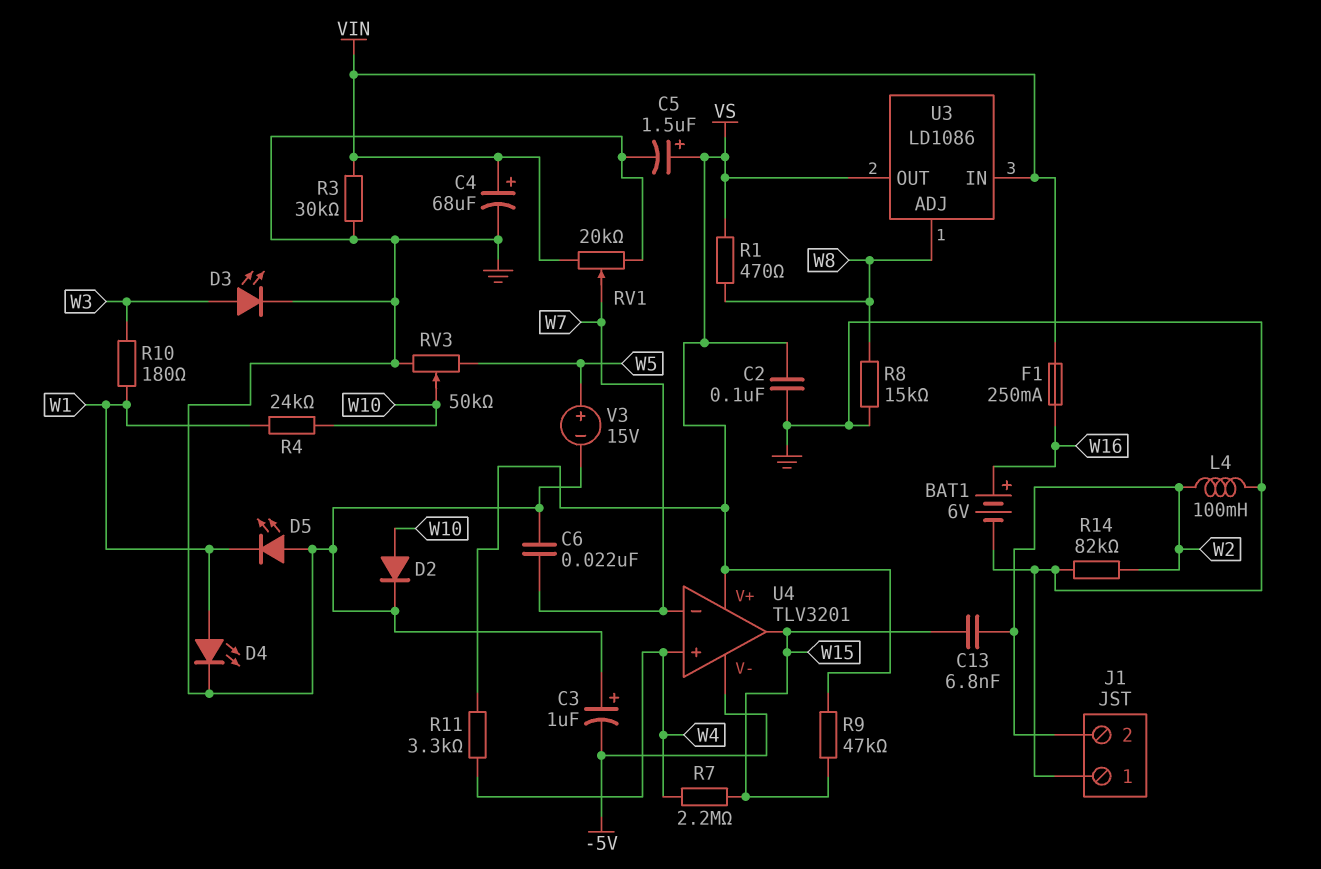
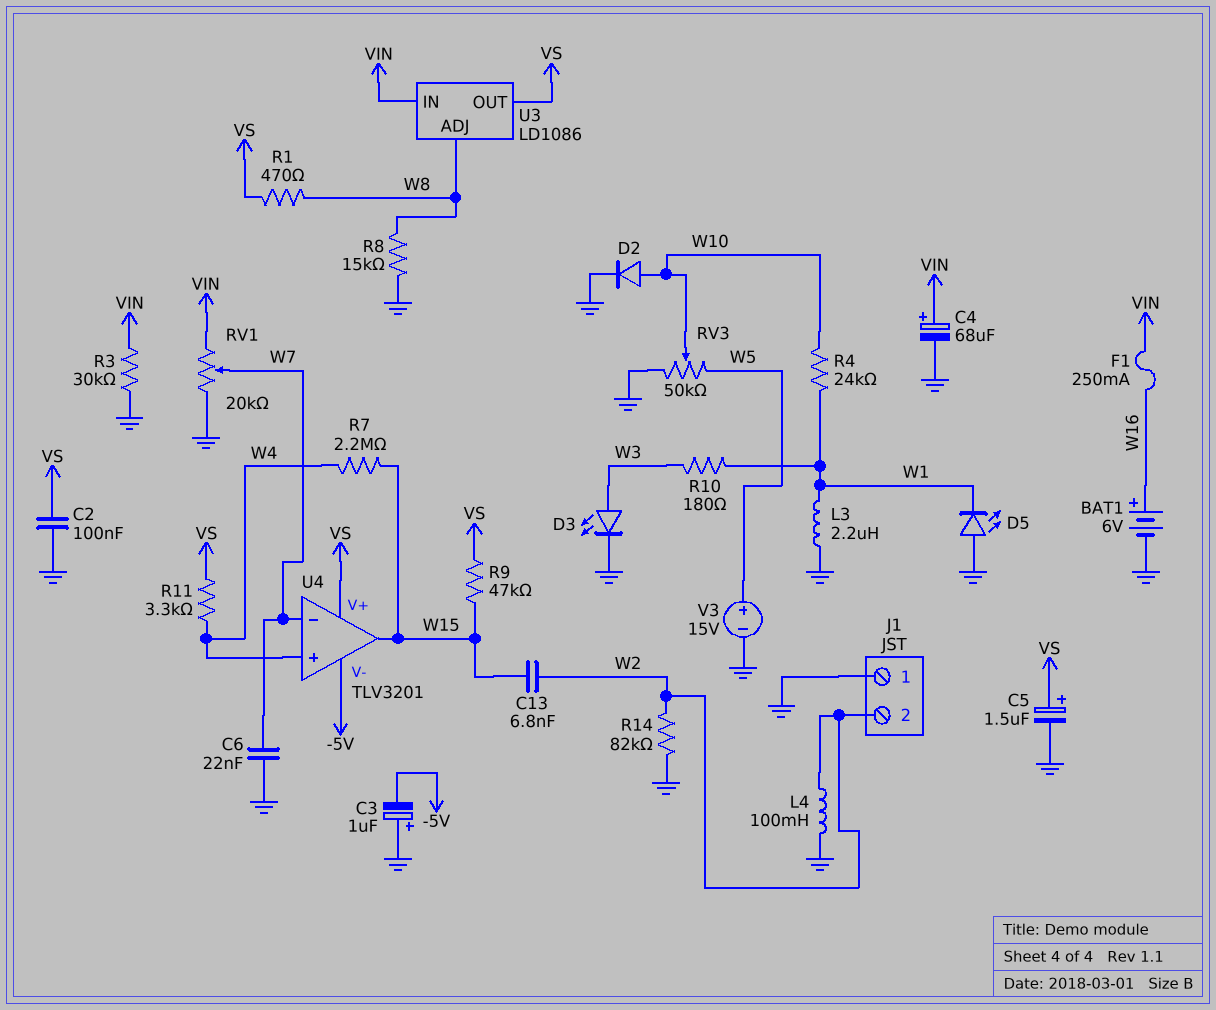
D4: LED (A W1, K GND) -> none
L3: none -> 2.2uH (GND, W1)

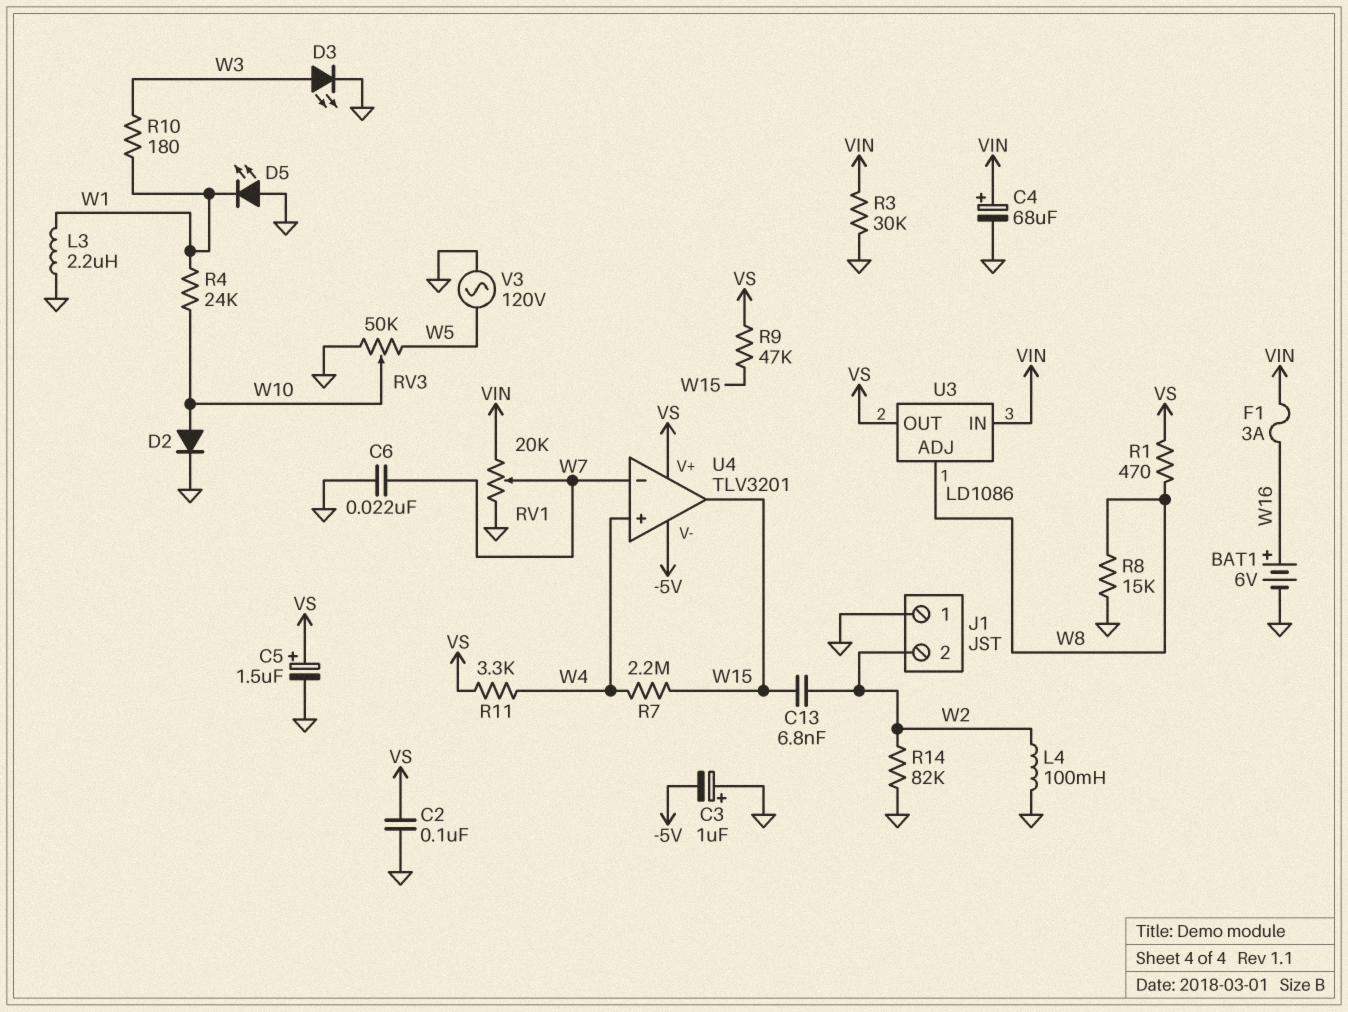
F1: 250mA (VIN, W16) -> 3A (VIN, W16)
V3: 15V (plus W5, minus GND) -> AC 120V (GND, W5)

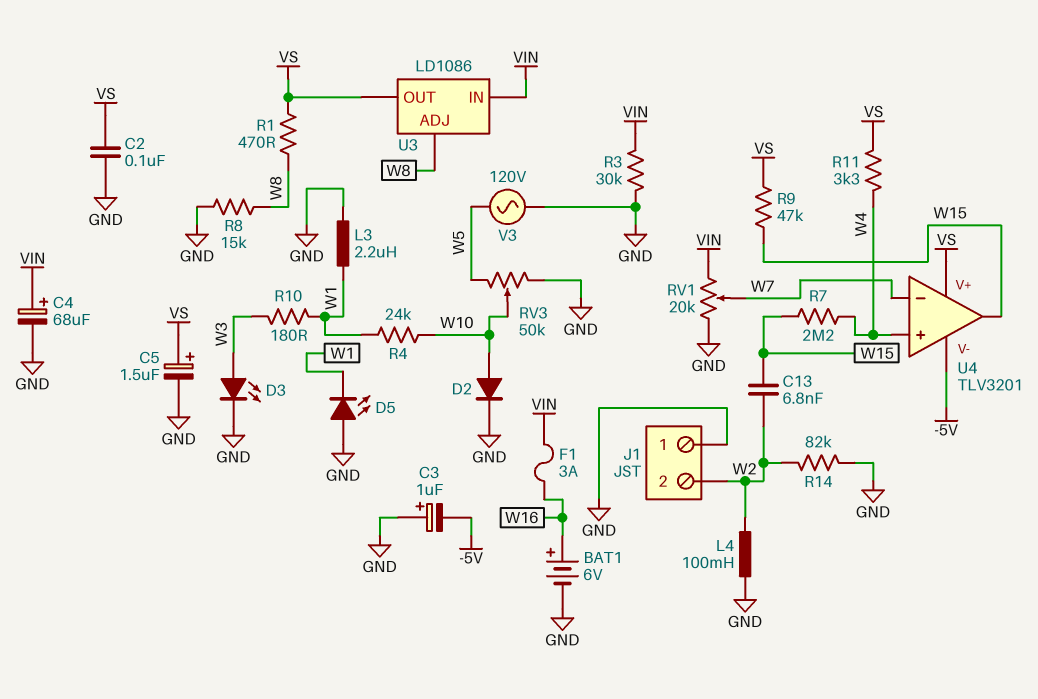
C6: 22nF (GND, W7) -> none

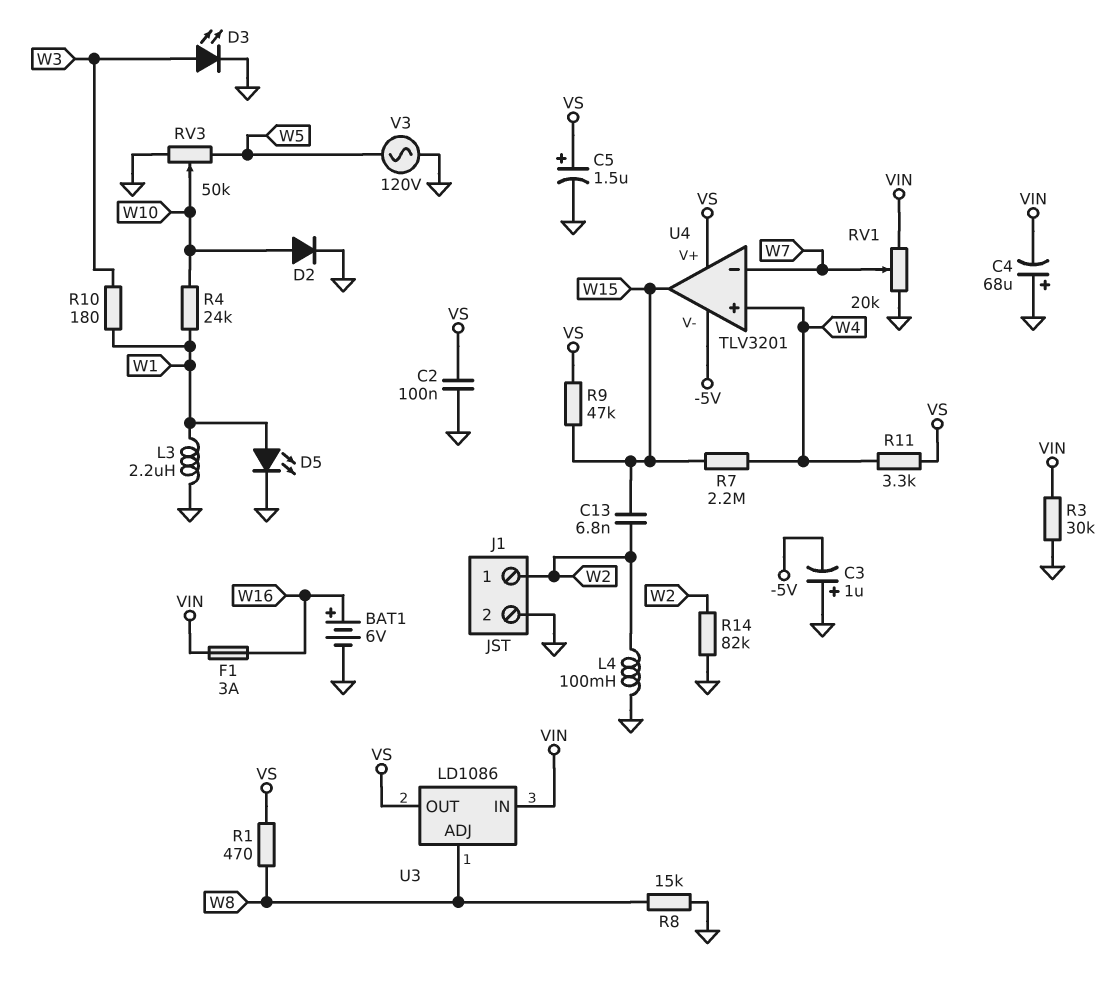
C4: 68uF (plus VIN, minus GND) -> 68uF (plus GND, minus VIN)
D5: LED (A GND, K W1) -> LED (A W1, K GND)
J1 pin 1: GND -> W2
J1 pin 2: W2 -> GND

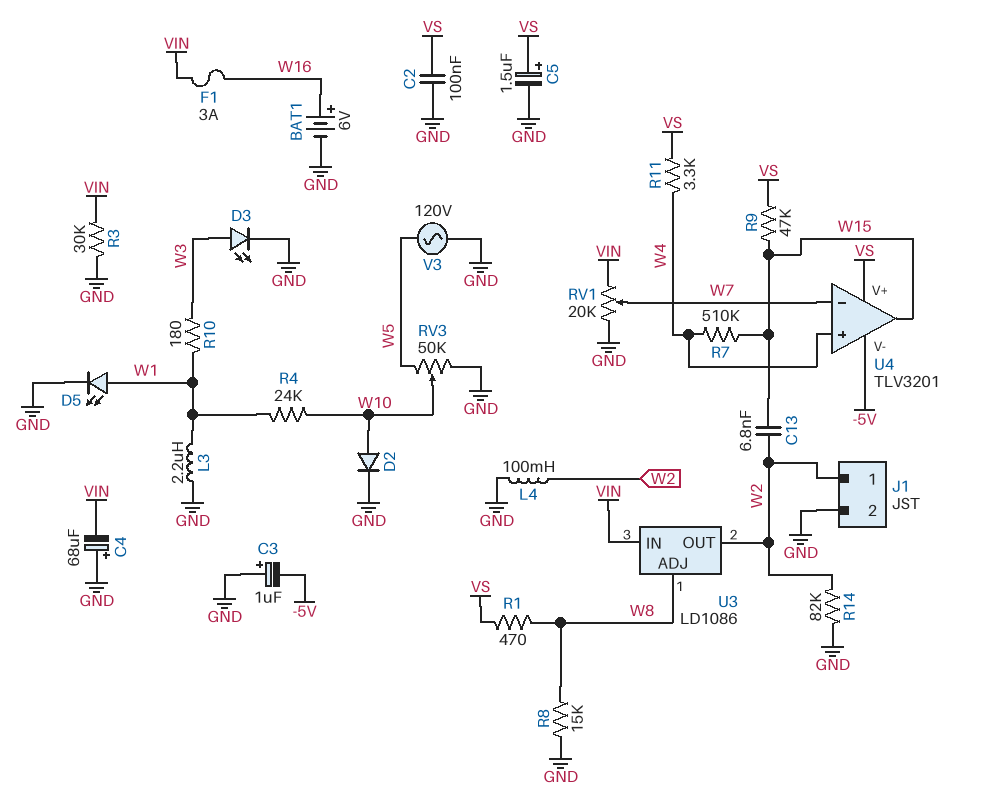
R7: 2.2M (W4, W15) -> 510k (W4, W15)
U3 pin OUT: VS -> W2

